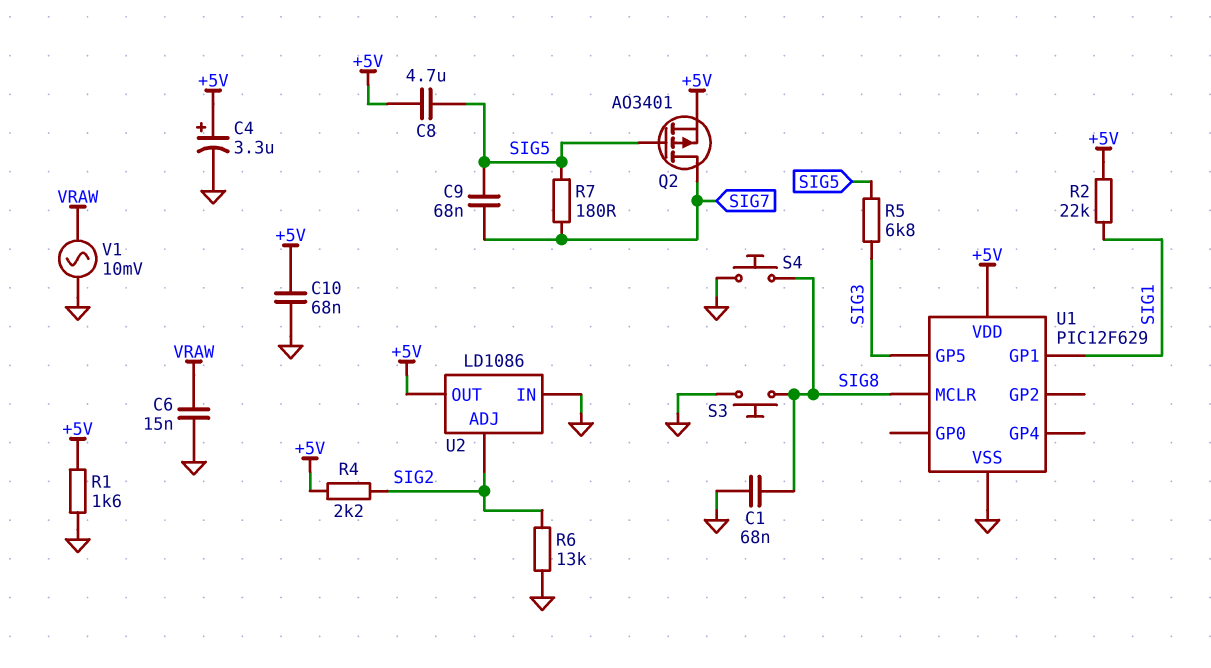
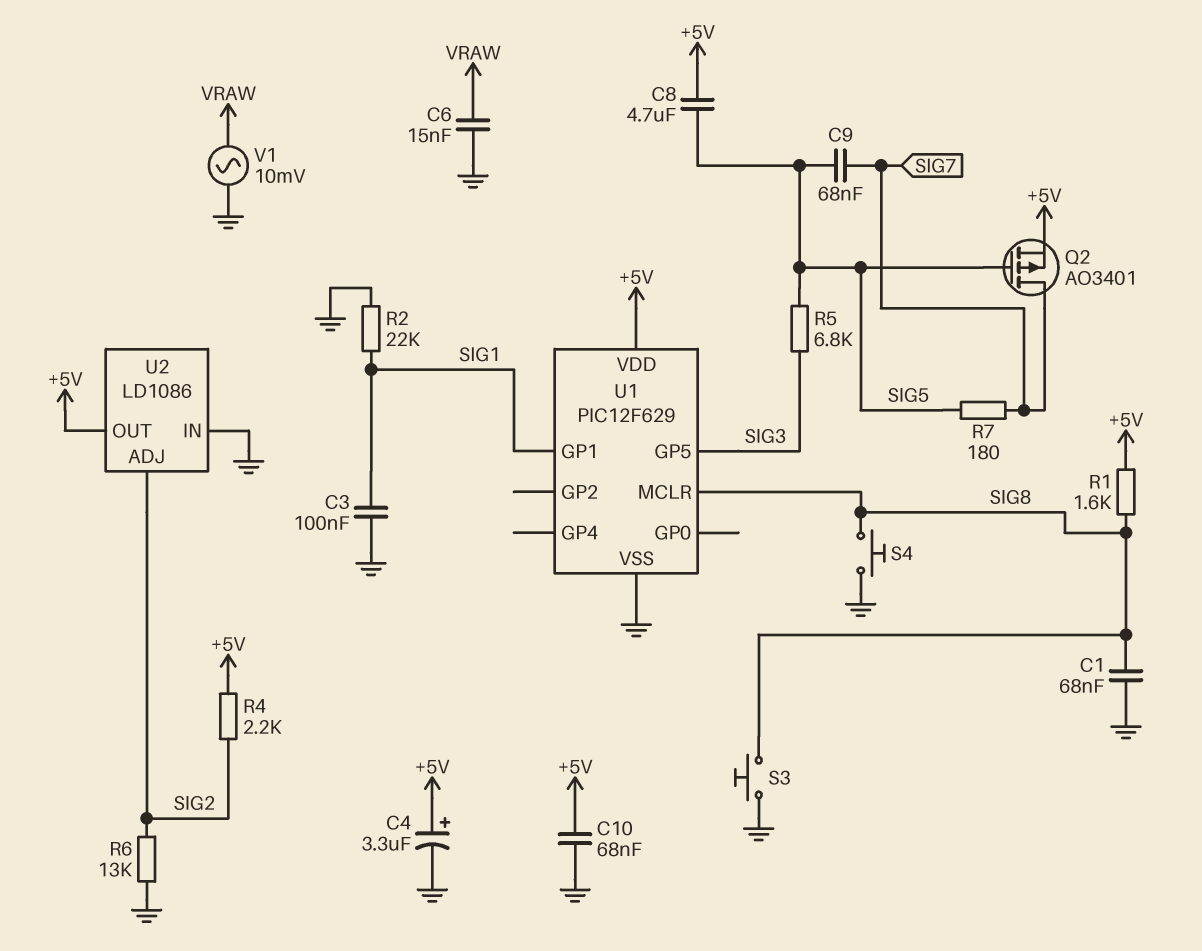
C3: none -> 100nF (GND, SIG1)
R1: 1.6k (+5V, GND) -> 1.6k (+5V, SIG8)
R2: 22k (+5V, SIG1) -> 22k (GND, SIG1)

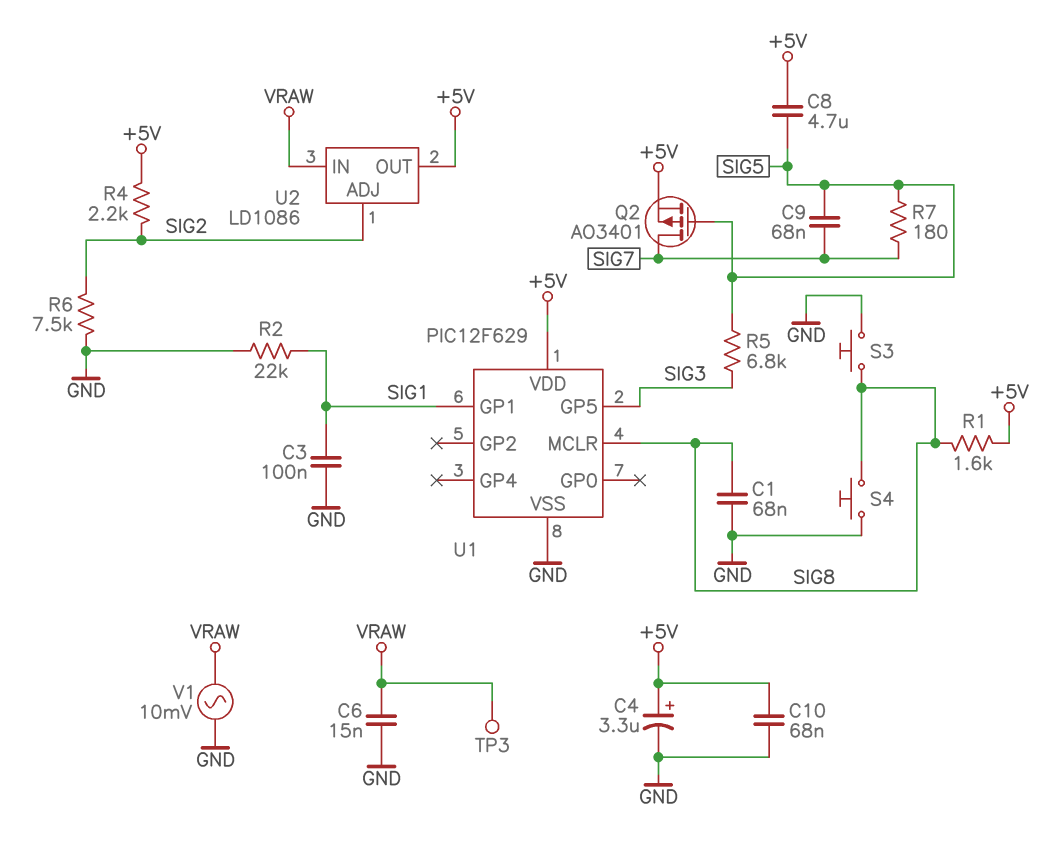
R6: 13k (GND, SIG2) -> 7.5k (GND, SIG2)
TP3: none -> test point (VRAW)
U2 pin IN: GND -> VRAW

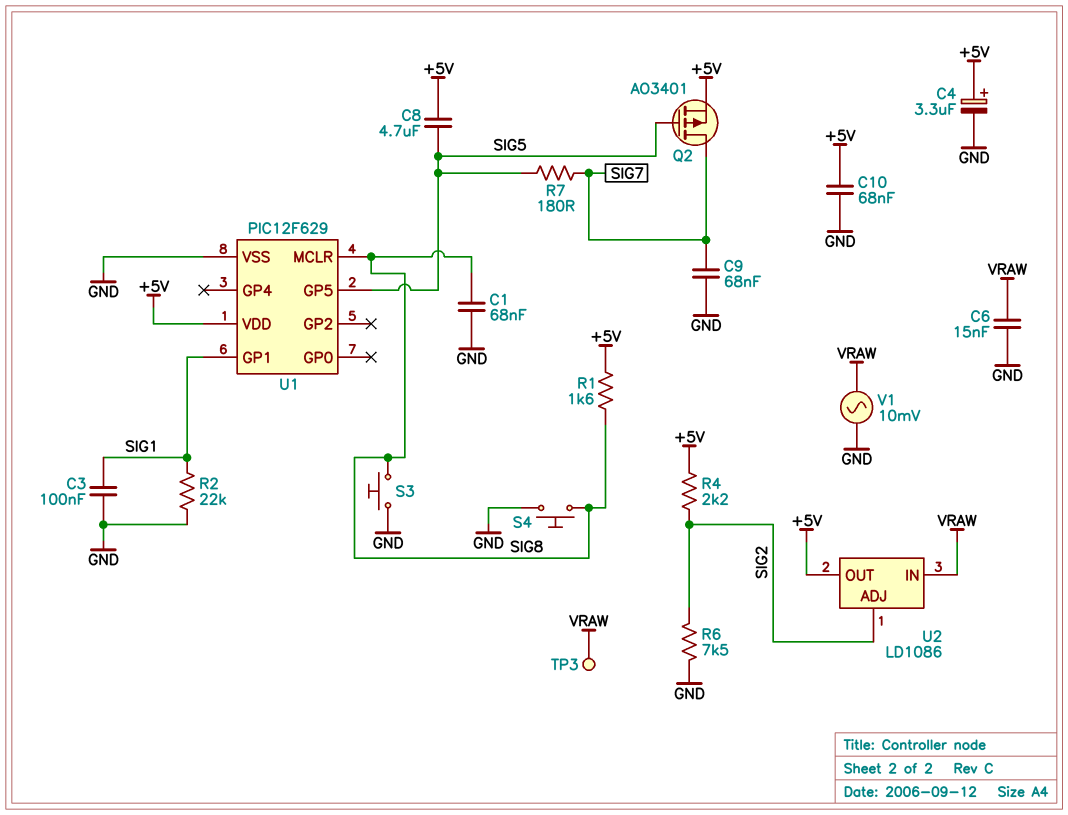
C9: 68nF (SIG5, SIG7) -> 68nF (GND, SIG7)
R5: 6.8k (SIG3, SIG5) -> none
U1 pin GP5: SIG3 -> SIG5

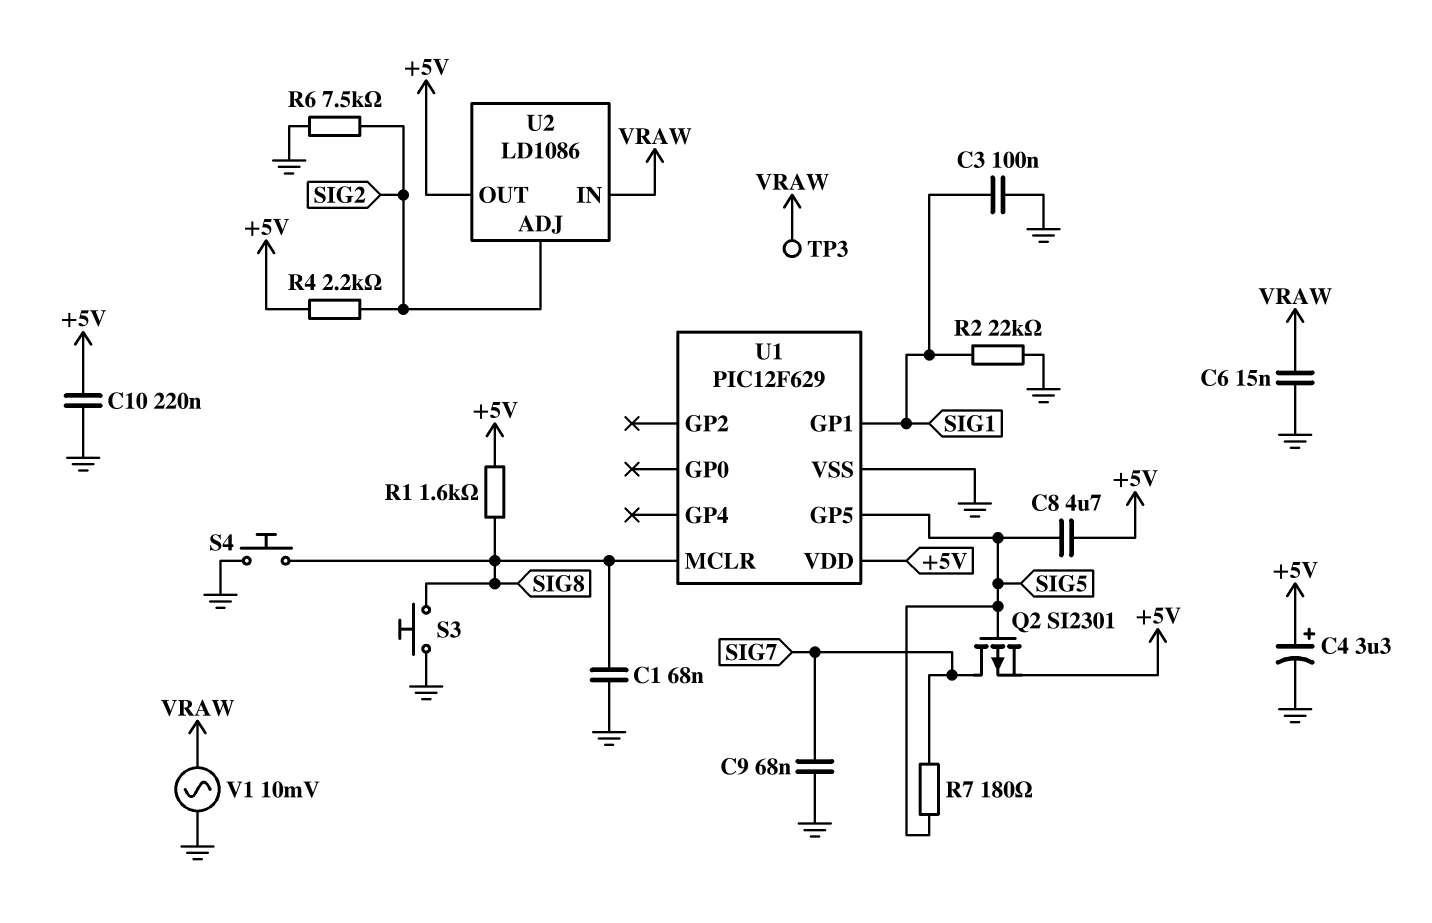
C10: 68nF (+5V, GND) -> 220nF (+5V, GND)
Q2: PMOS AO3401 (G SIG5, D SIG7, S +5V) -> PMOS SI2301 (G SIG5, D SIG7, S +5V)

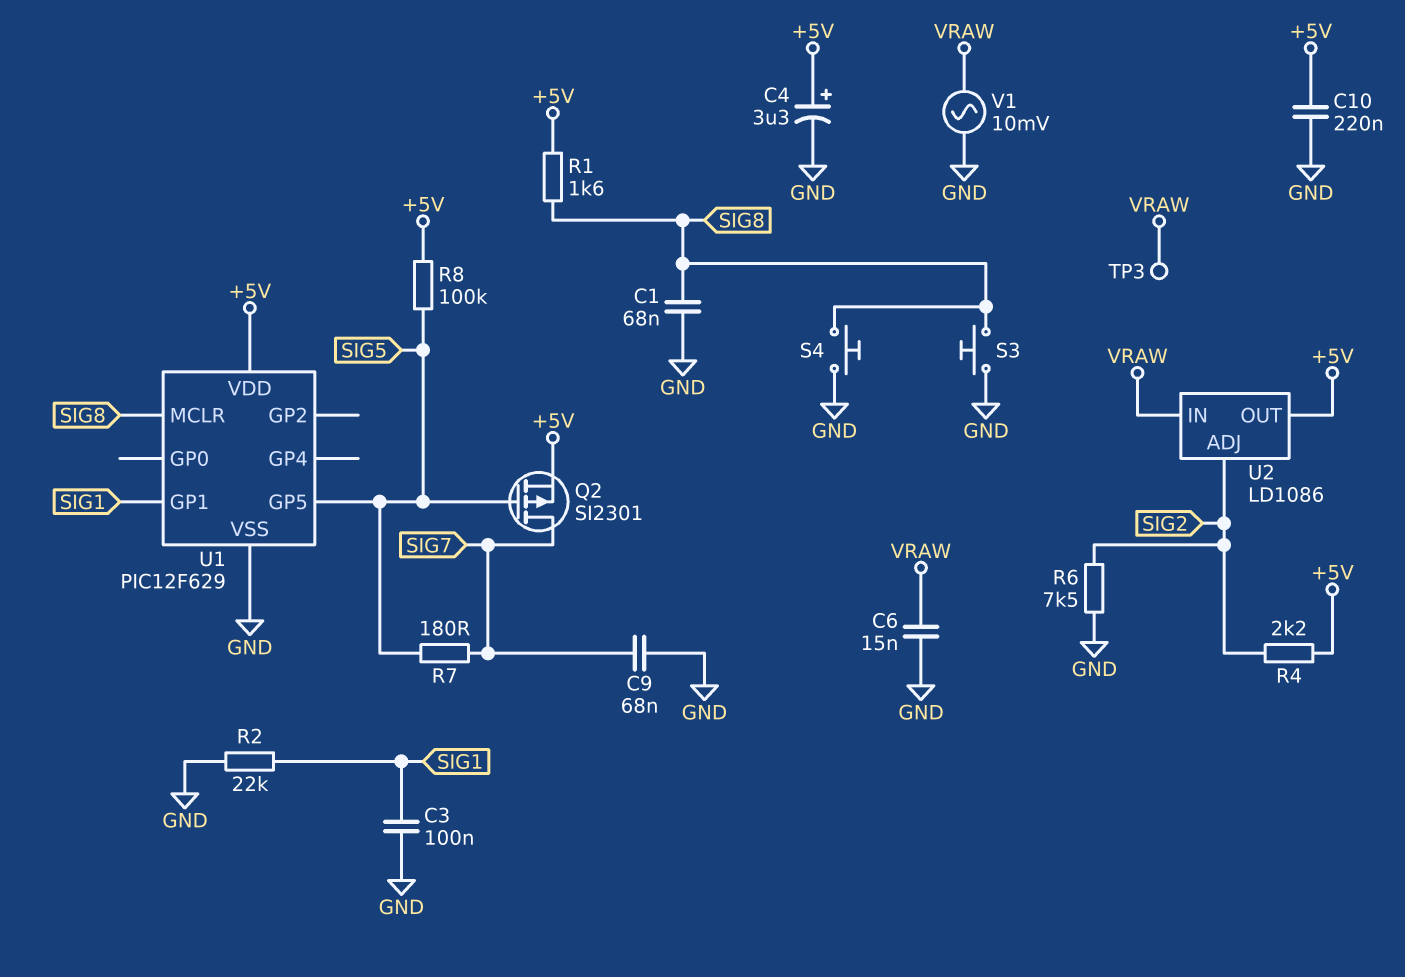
C8: 4.7uF (+5V, SIG5) -> none
R8: none -> 100k (+5V, SIG5)

